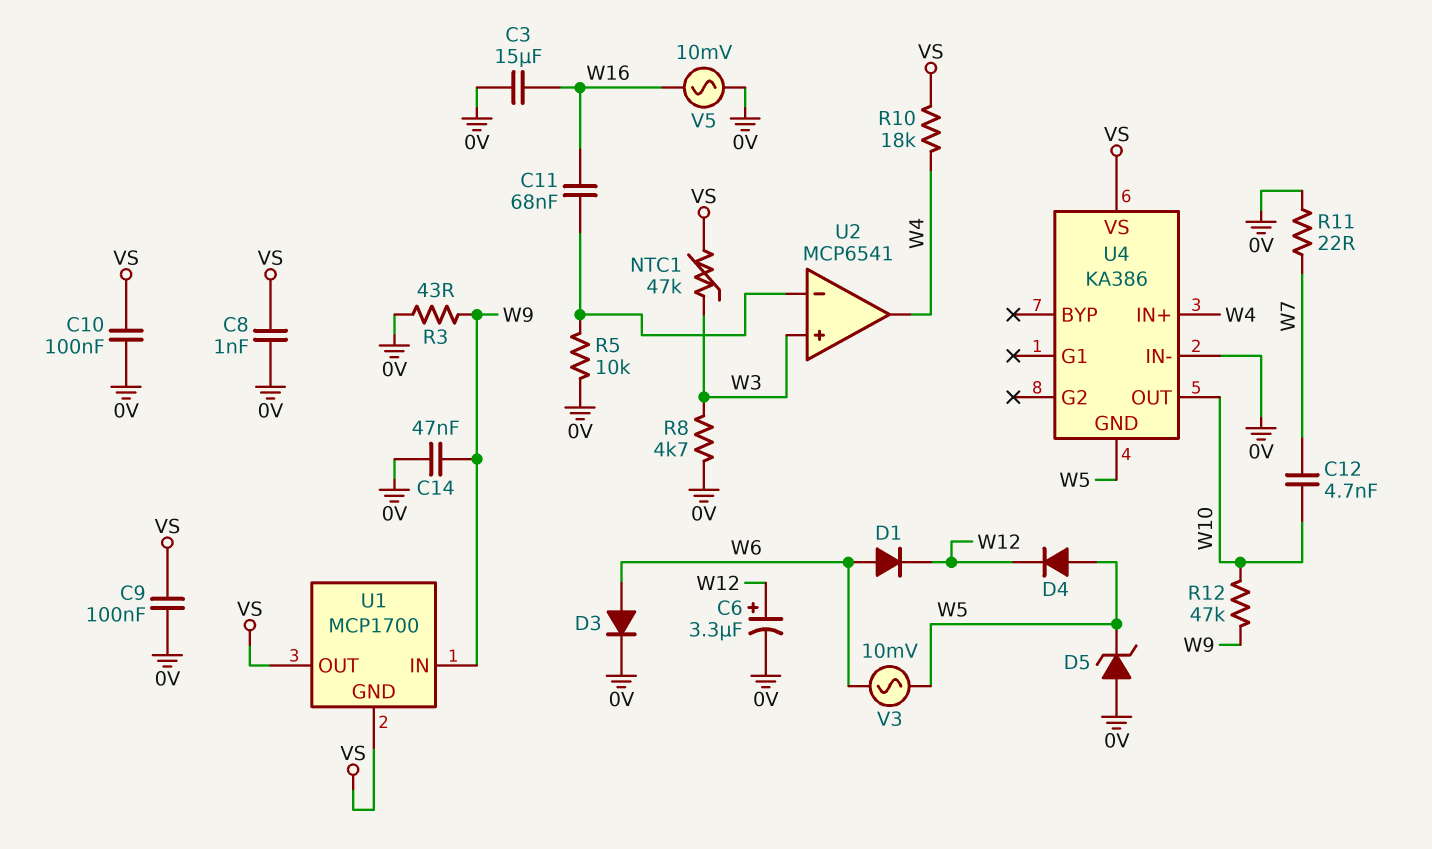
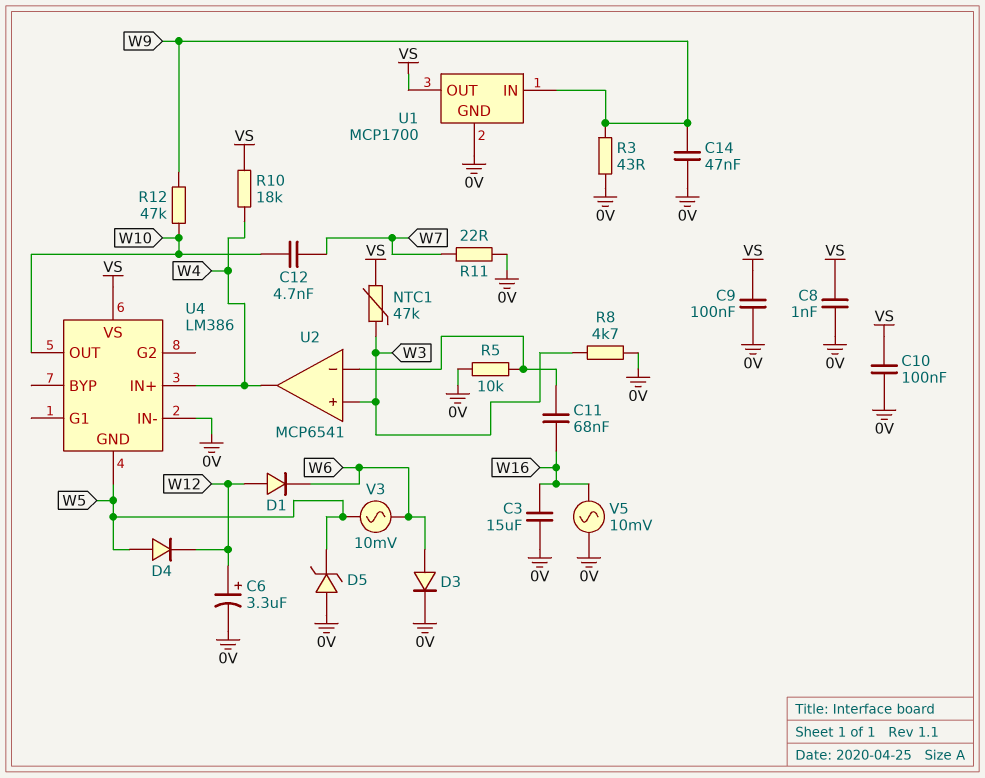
D1: diode (A W6, K W12) -> diode (A W12, K W6)
U1 pin GND: VS -> 0V
U4: KA386 -> LM386

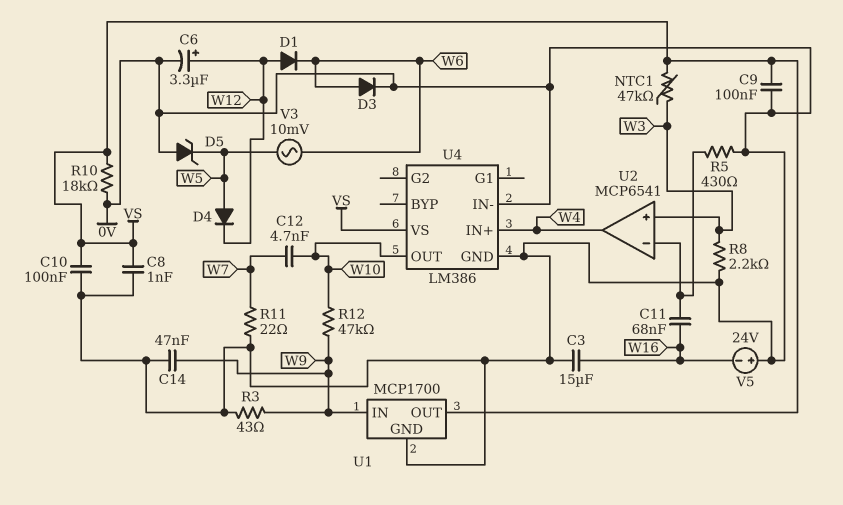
R5: 10k (0V, U2/in-) -> 430 (0V, U2/in-)
R8: 4.7k (0V, W3) -> 2.2k (0V, W3)
R10: 18k (VS, W4) -> 18k (0V, VS)
U4 pin GND: W5 -> 0V
V5: AC 10mV (0V, W16) -> 24V (plus 0V, minus W16)

